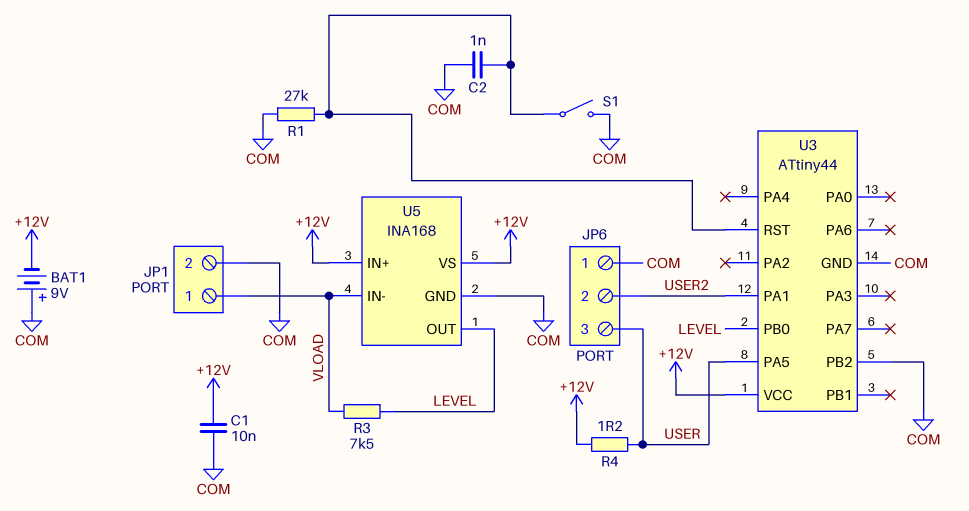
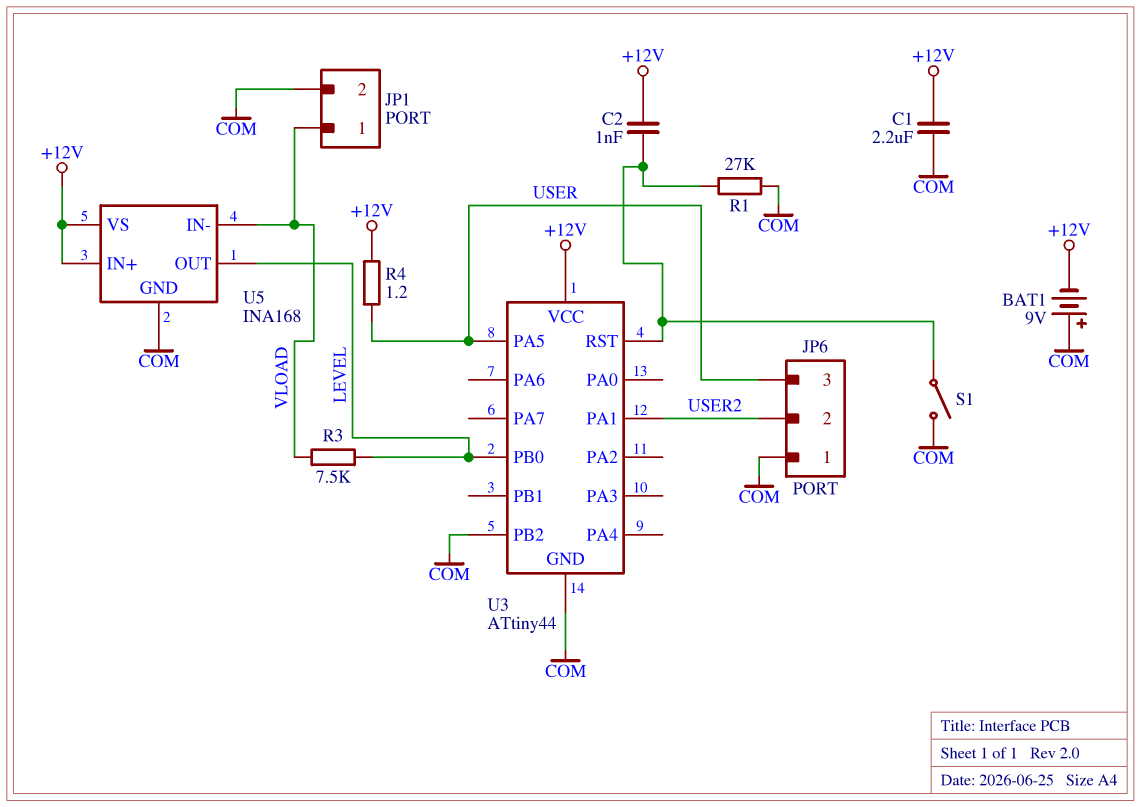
C1: 10nF (+12V, COM) -> 2.2uF (+12V, COM)
C2: 1nF (COM, U3/RST) -> 1nF (+12V, U3/RST)

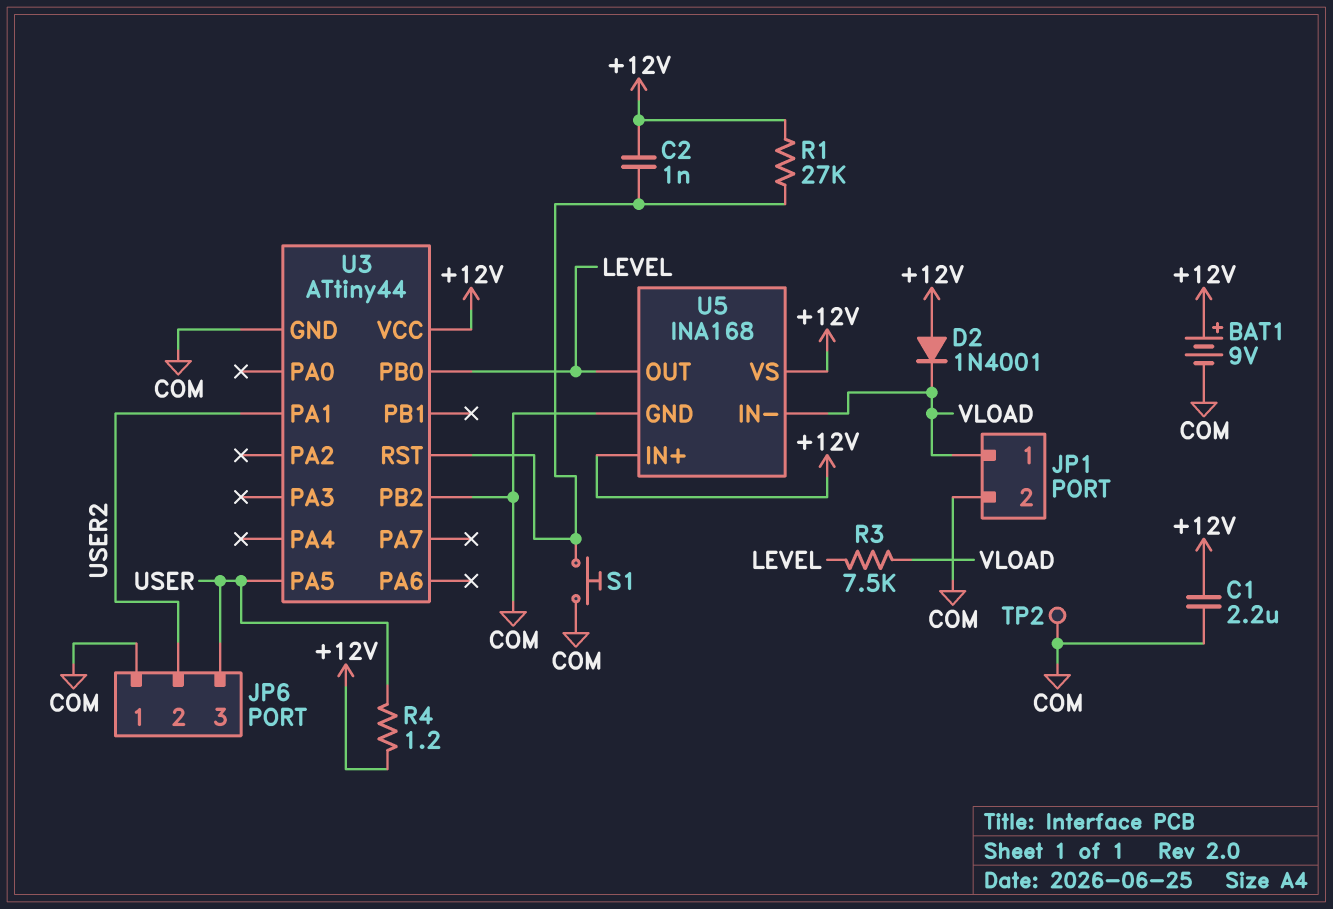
BAT1: 9V (plus COM, minus +12V) -> 9V (plus +12V, minus COM)
D2: none -> diode 1N4001 (A +12V, K VLOAD)
R1: 27k (COM, U3/RST) -> 27k (+12V, U3/RST)
S1: switch (COM, U3/RST) -> button (COM, U3/RST)
TP2: none -> test point (COM)

